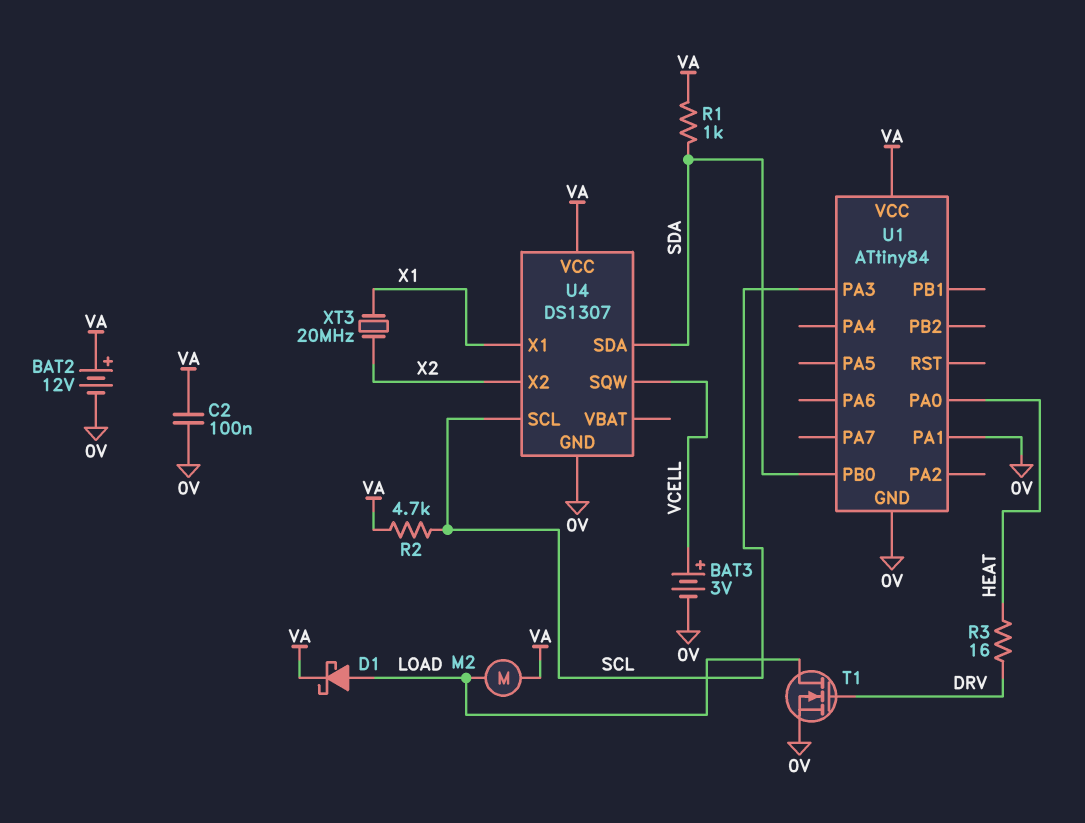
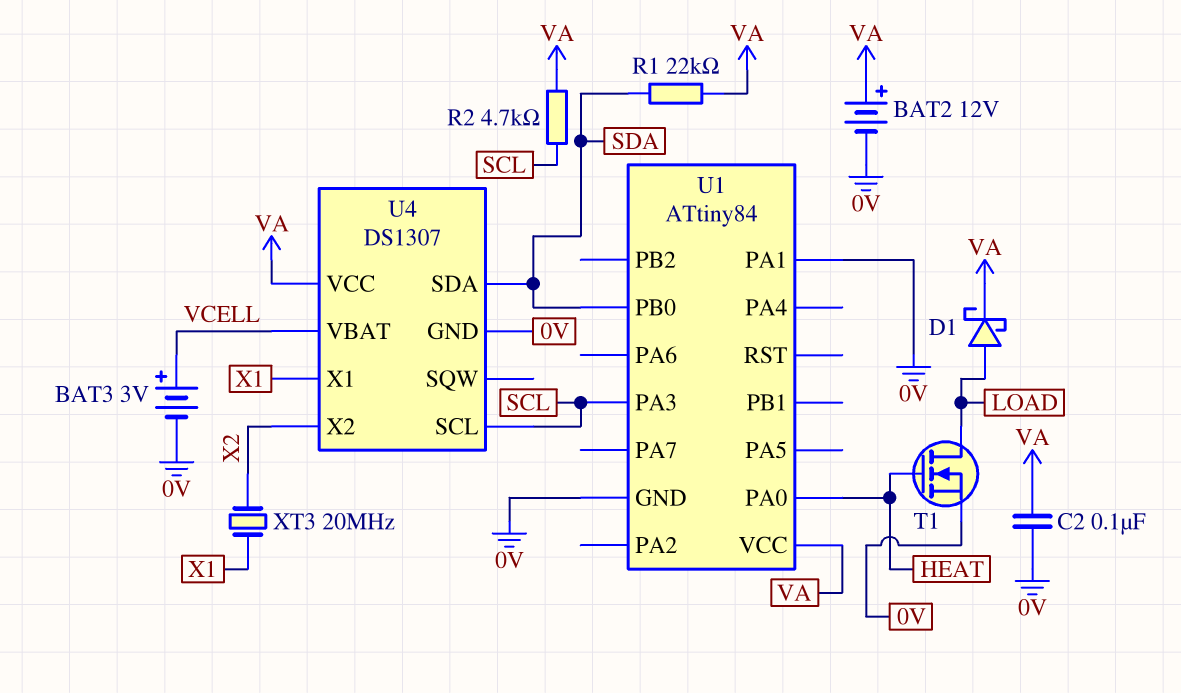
M2: motor (LOAD, VA) -> none
R1: 1k (SDA, VA) -> 22k (SDA, VA)
R3: 16 (DRV, HEAT) -> none
T1: NMOS (G DRV, D LOAD, S 0V) -> NMOS (G HEAT, D LOAD, S 0V)
U4 pin SQW: VCELL -> none
U4 pin VBAT: none -> VCELL

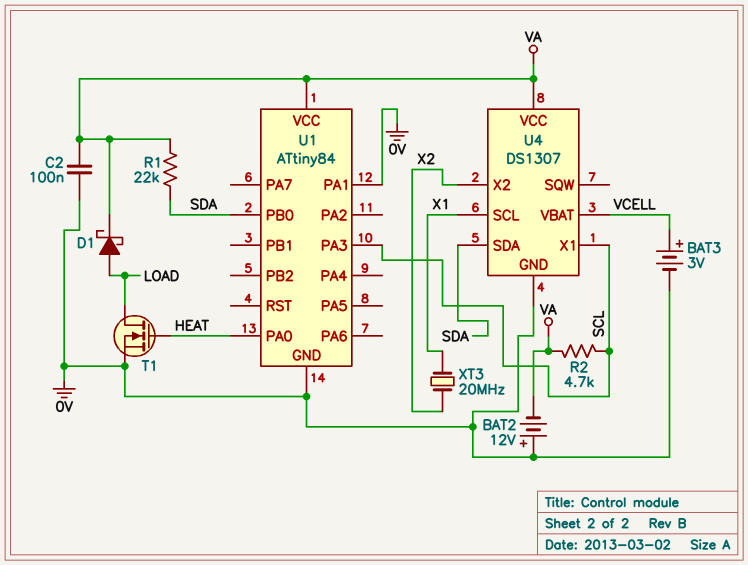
BAT2: 12V (plus VA, minus 0V) -> 12V (plus 0V, minus VA)
U4 pin SCL: SCL -> X1
U4 pin X1: X1 -> SCL

